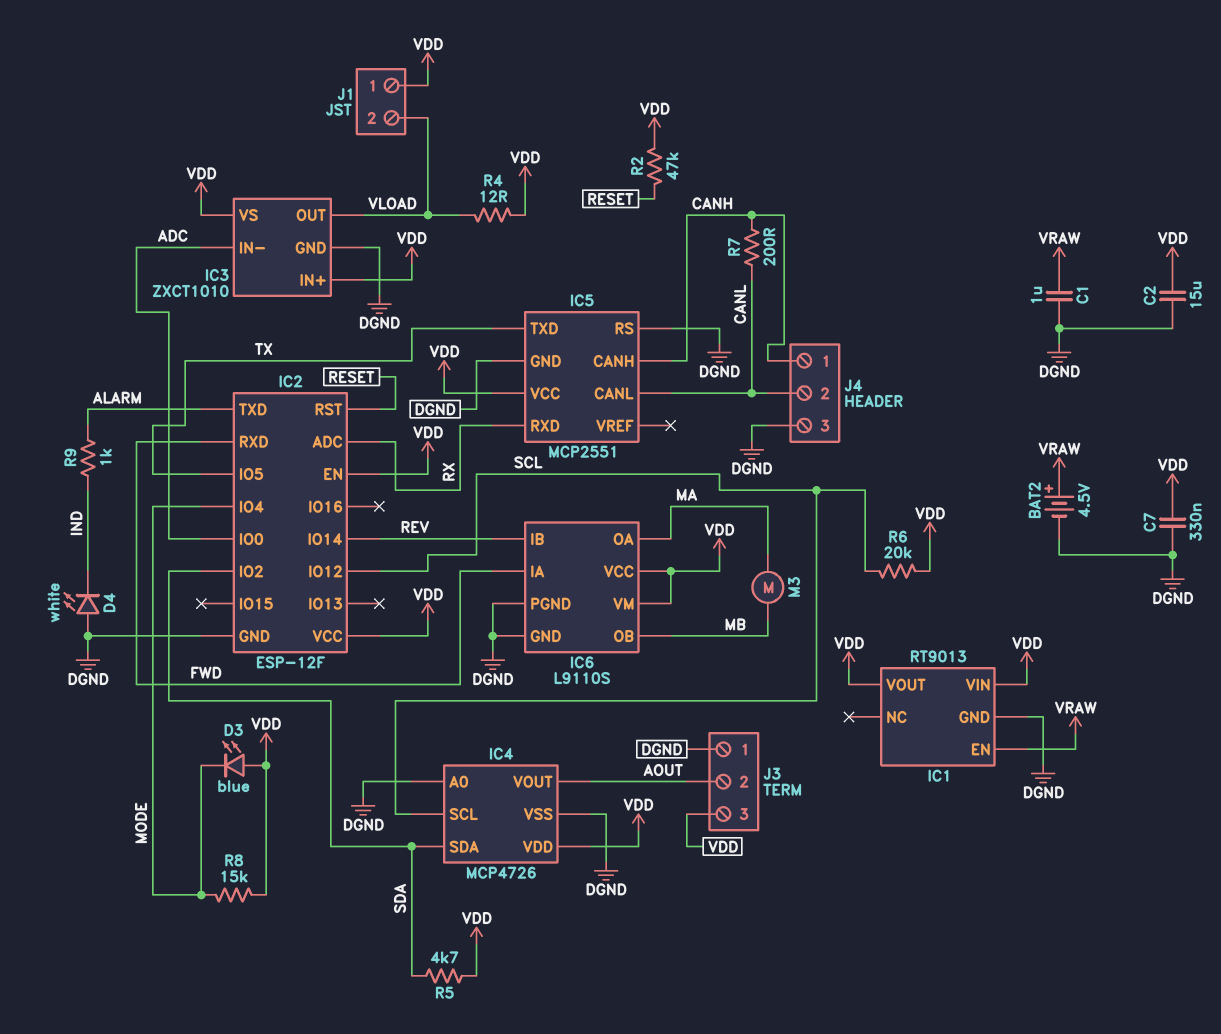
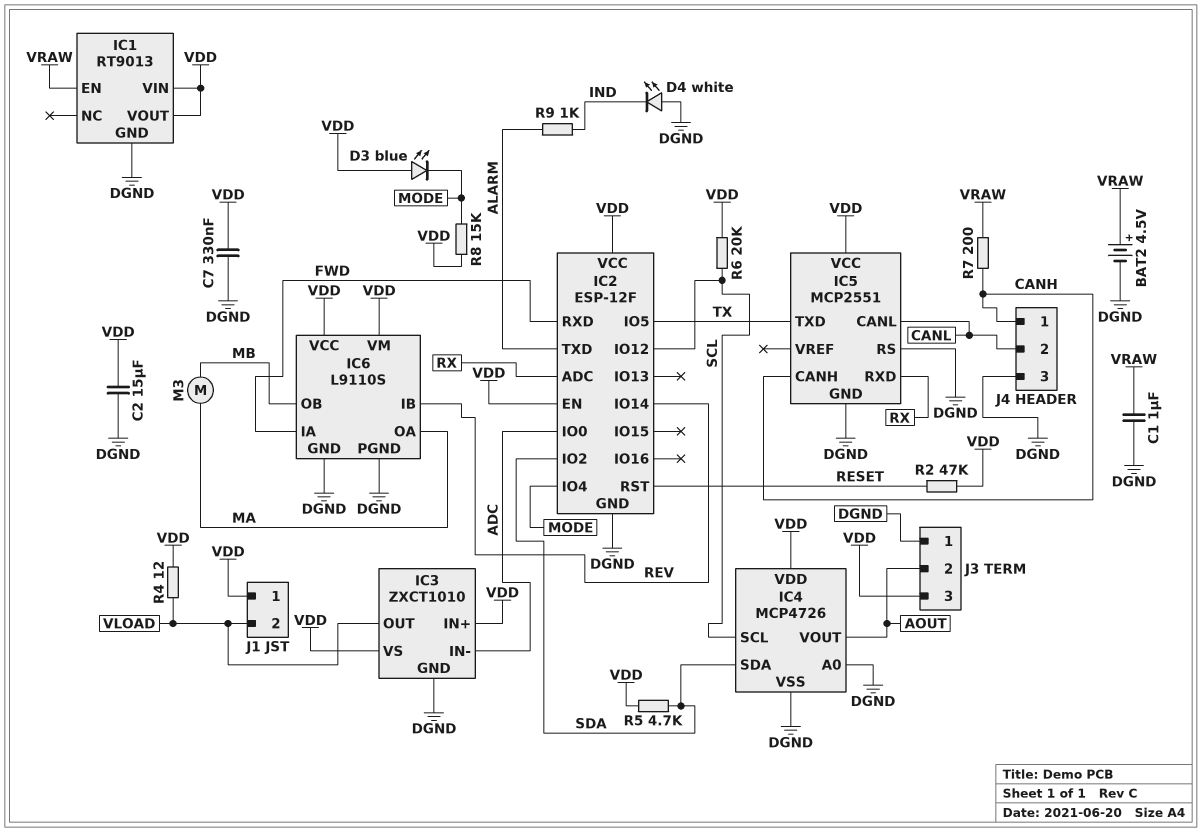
R7: 200 (CANH, CANL) -> 200 (CANH, VRAW)

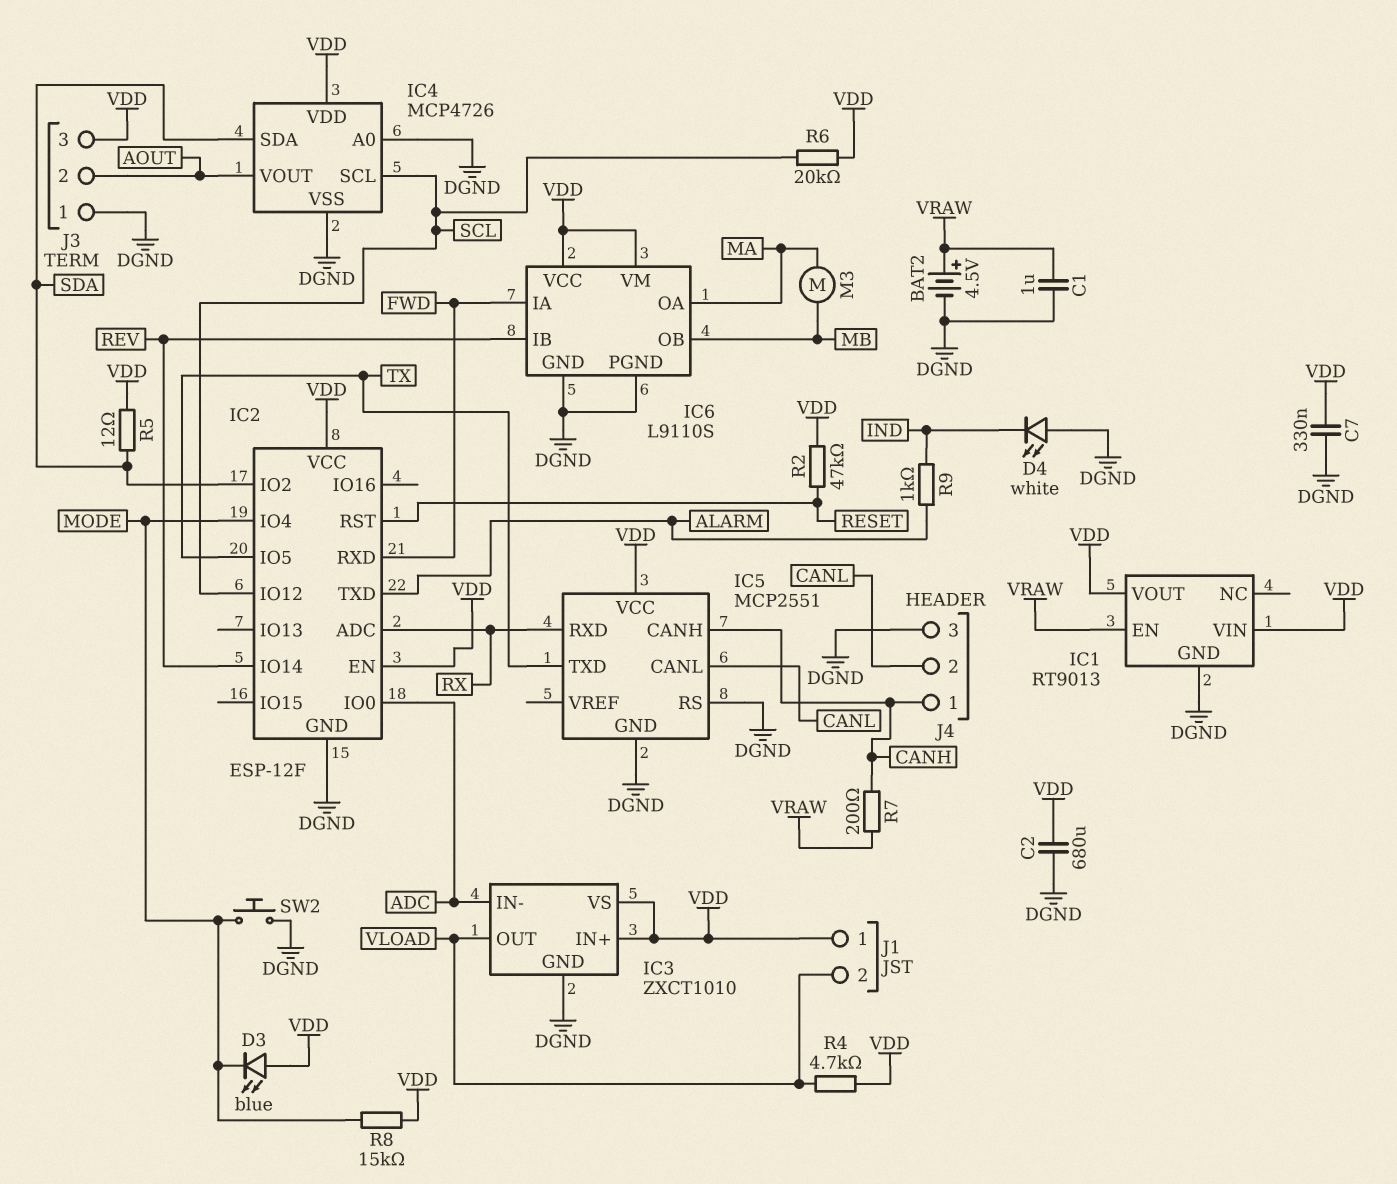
C2: 15uF (DGND, VDD) -> 680uF (DGND, VDD)
R4: 12 (VDD, VLOAD) -> 4.7k (VDD, VLOAD)
R5: 4.7k (SDA, VDD) -> 12 (SDA, VDD)
SW2: none -> button (DGND, MODE)

